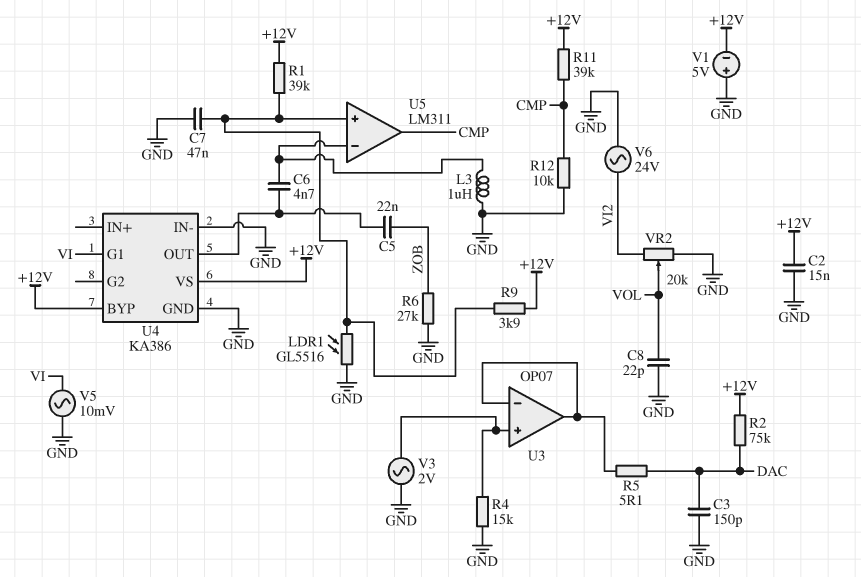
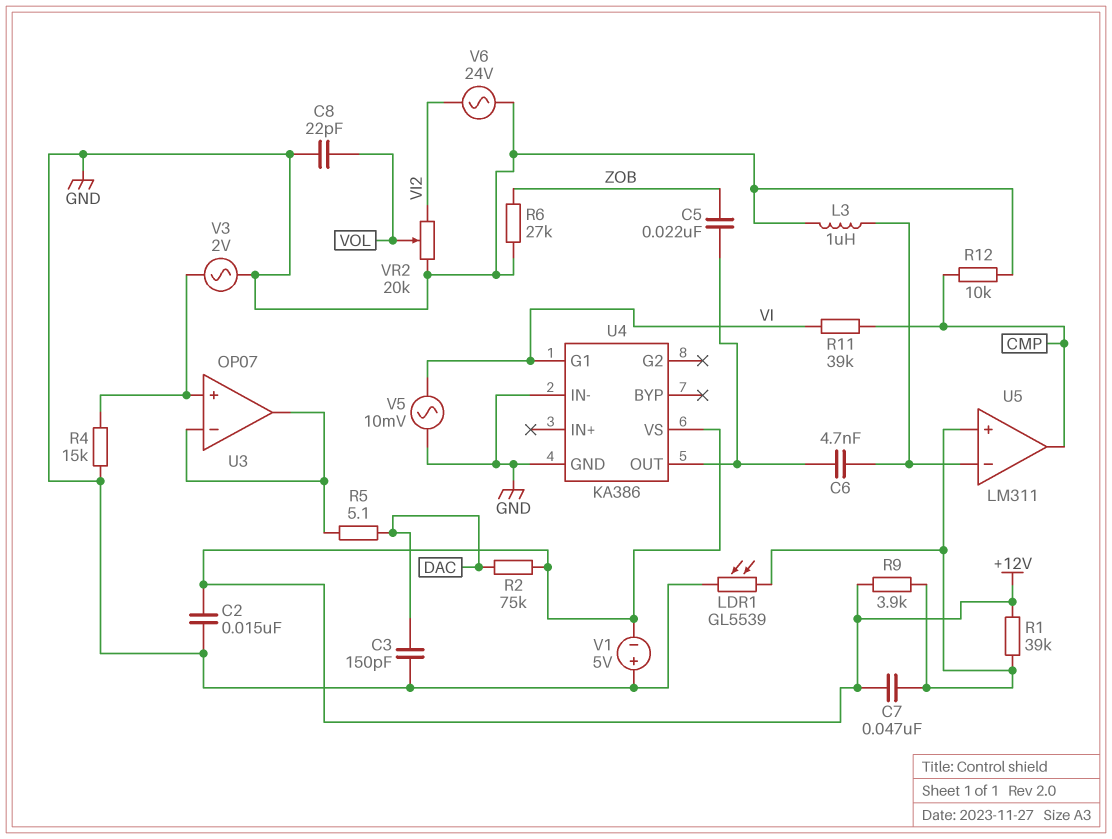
C7: 47nF (GND, U5/in+) -> 47nF (+12V, U5/in+)
LDR1: GL5516 (GND, U5/in+) -> GL5539 (GND, U5/in+)
R11: 39k (+12V, CMP) -> 39k (CMP, VI)
U4 pin BYP: +12V -> none

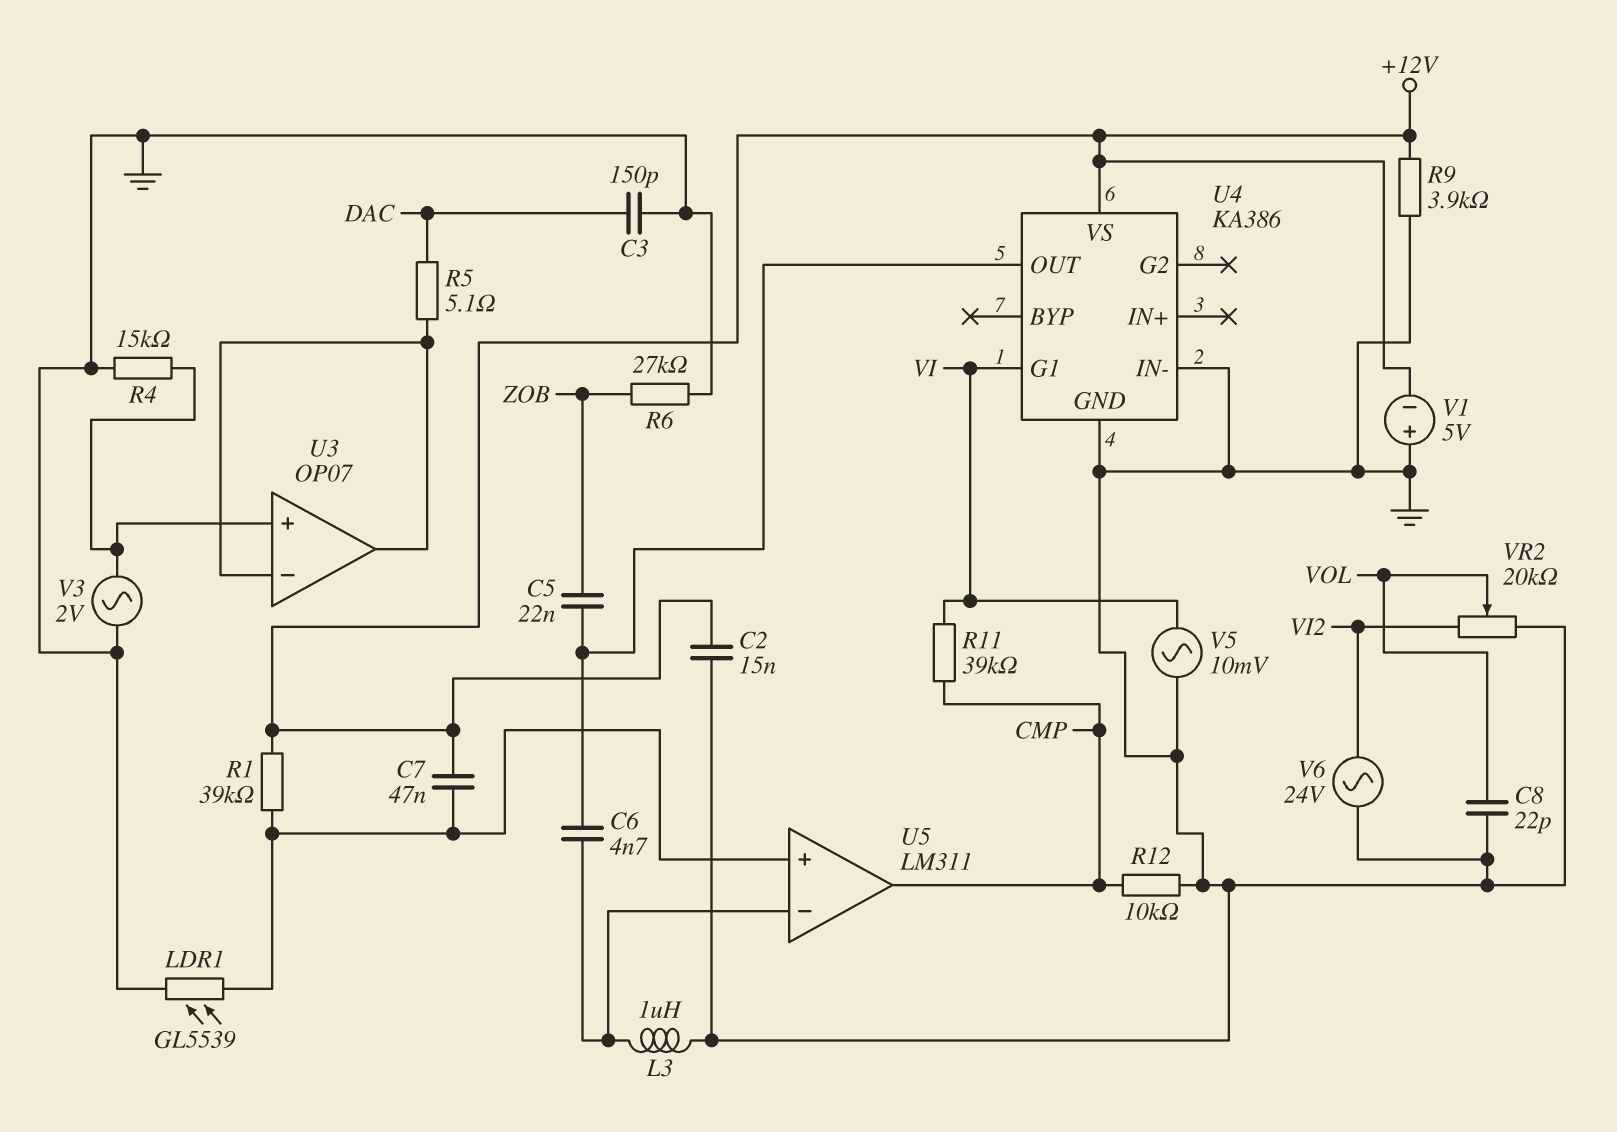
R2: 75k (+12V, DAC) -> none
R9: 3.9k (+12V, U5/in+) -> 3.9k (+12V, GND)

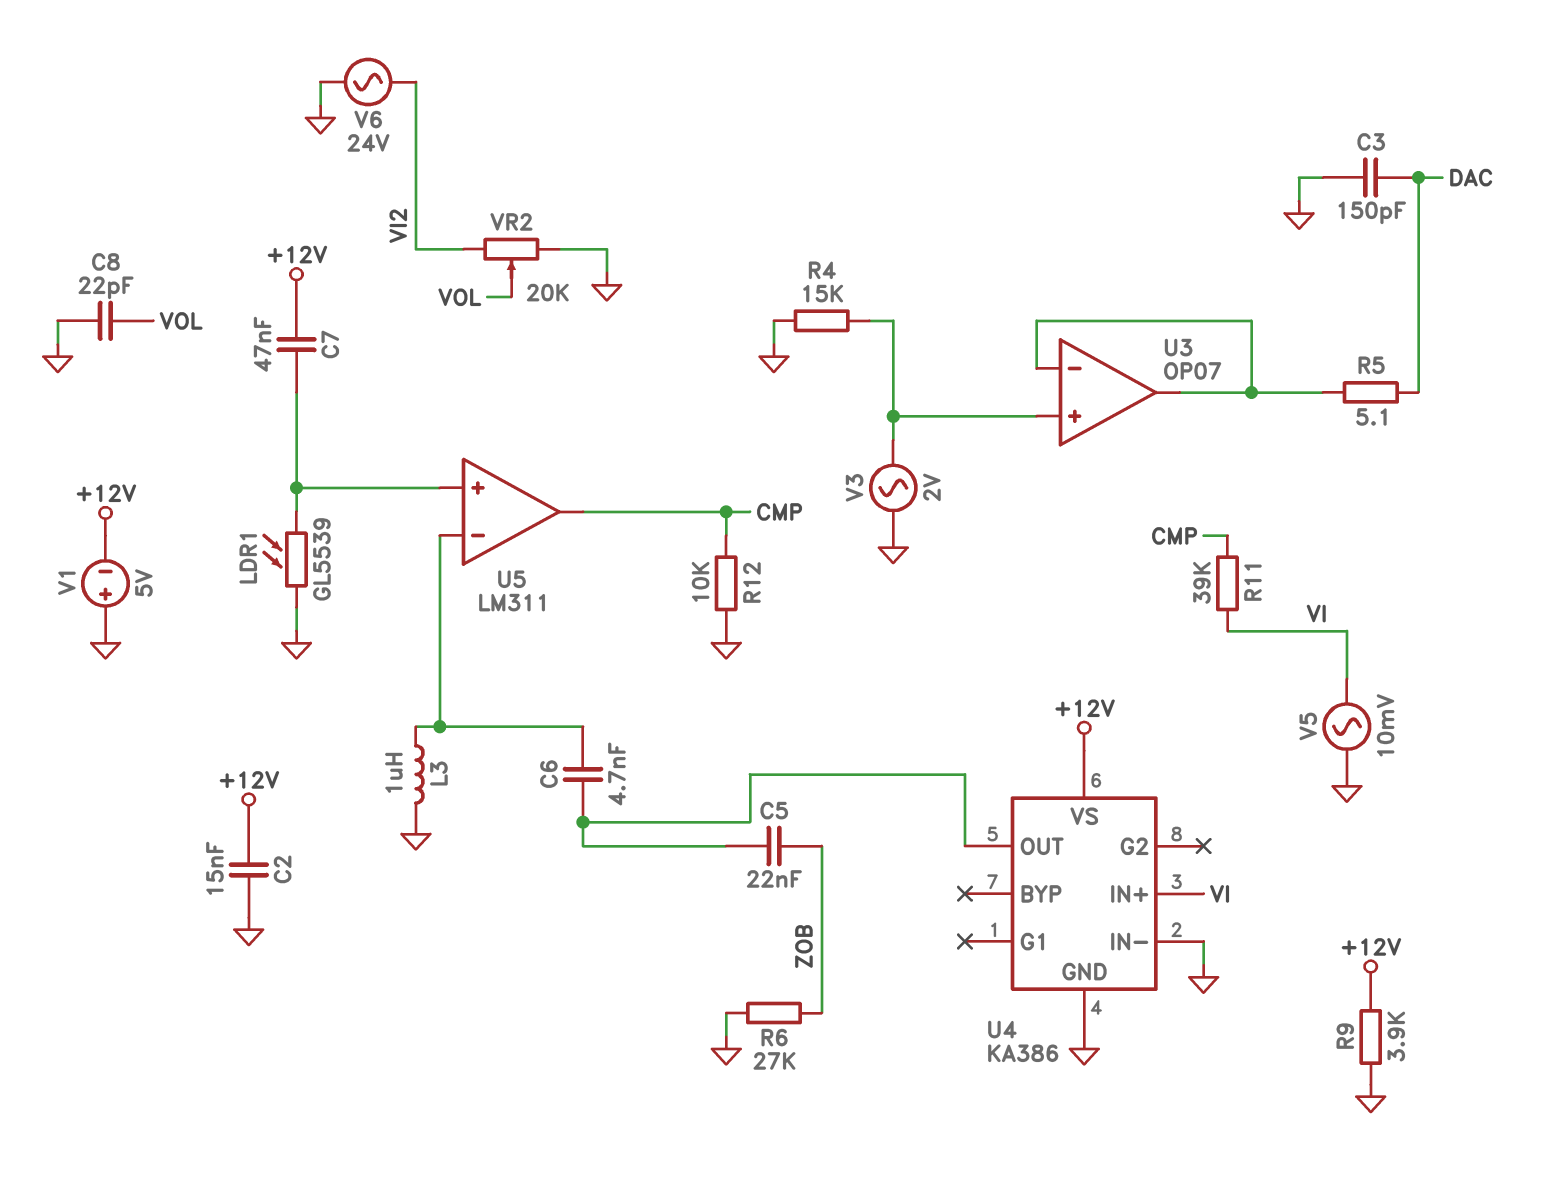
R1: 39k (+12V, U5/in+) -> none
U4 pin G1: VI -> none
U4 pin IN+: none -> VI

